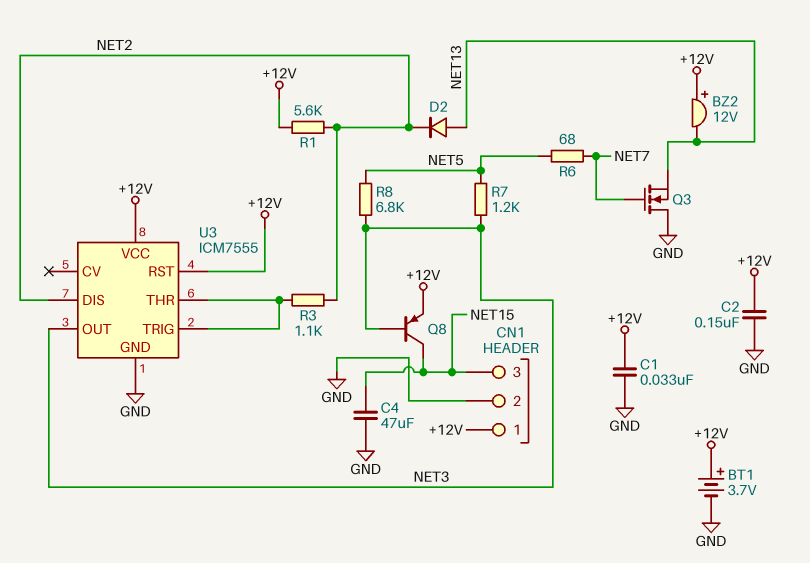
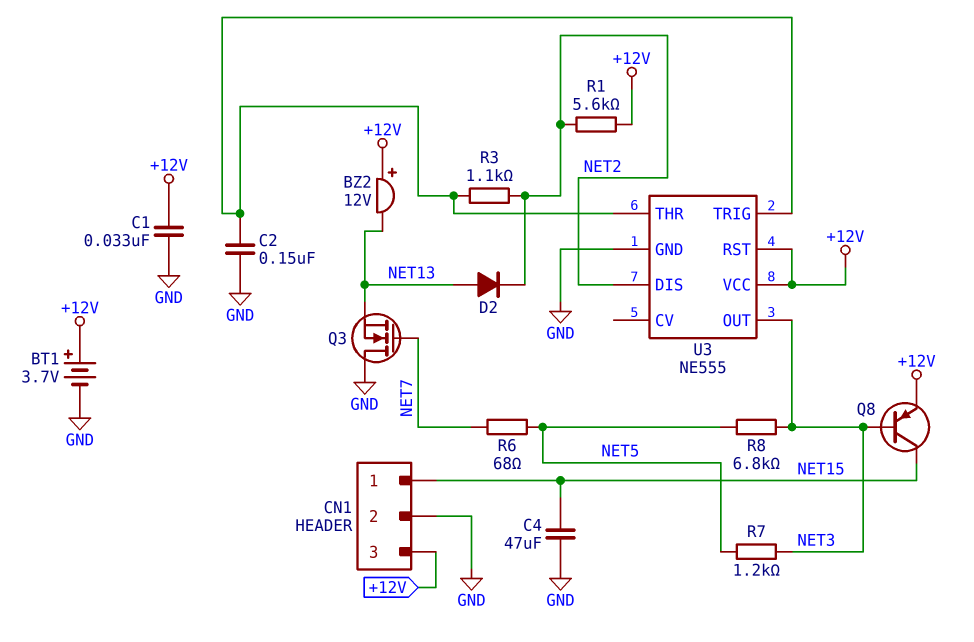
C2: 150nF (+12V, GND) -> 150nF (GND, U3/THR)
CN1 pin 1: +12V -> NET15
CN1 pin 3: NET15 -> +12V
U3: ICM7555 -> NE555

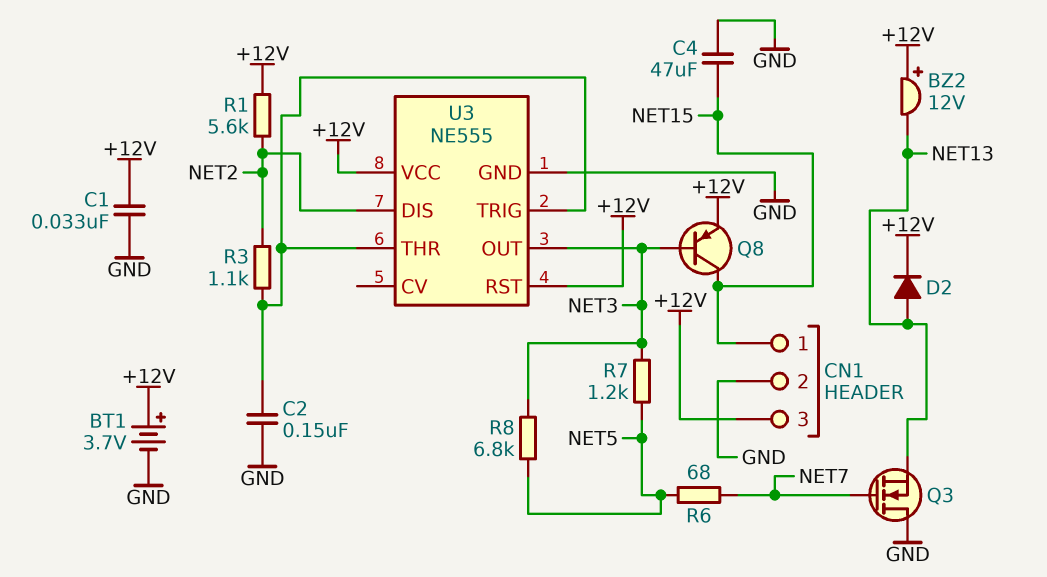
D2: diode (A NET13, K NET2) -> diode (A NET13, K +12V)

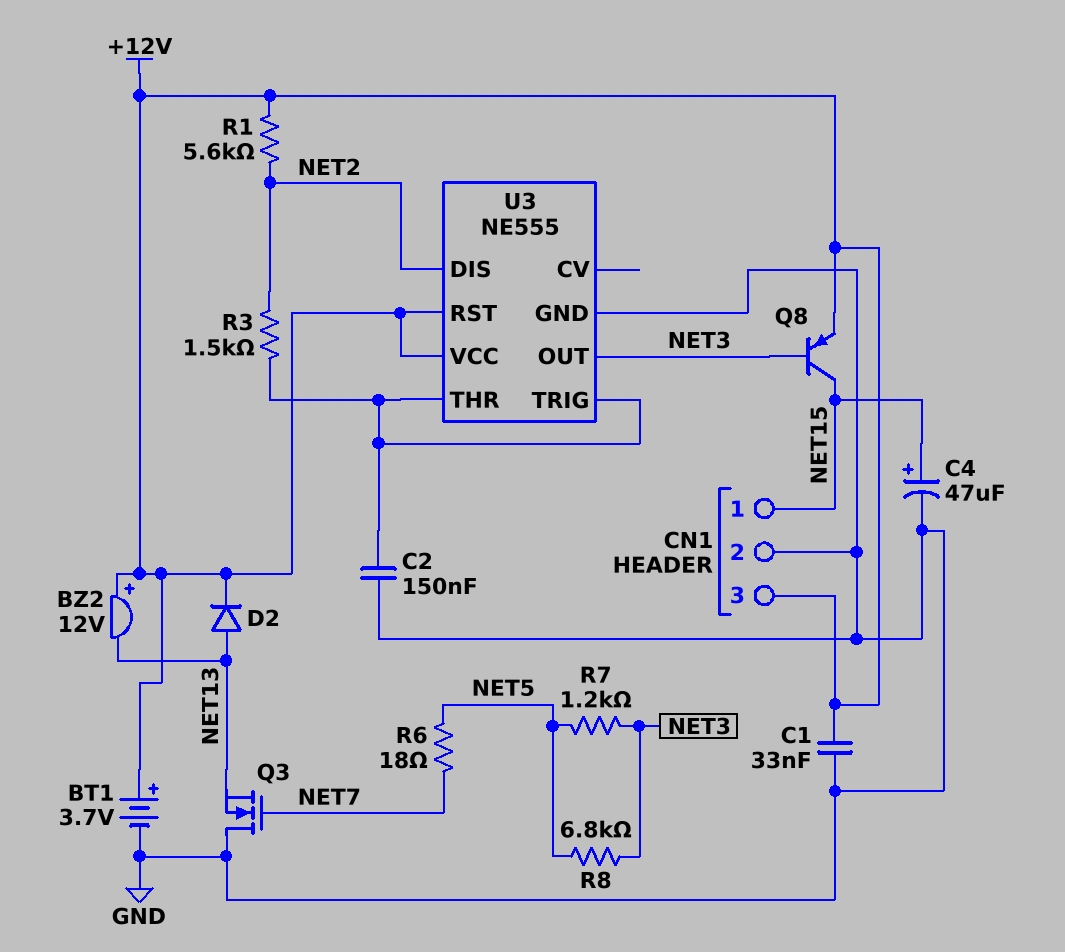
C4: 47uF (GND, NET15) -> 47uF (plus NET15, minus GND)
R3: 1.1k (NET2, U3/THR) -> 1.5k (NET2, U3/THR)
R6: 68 (NET5, NET7) -> 18 (NET5, NET7)

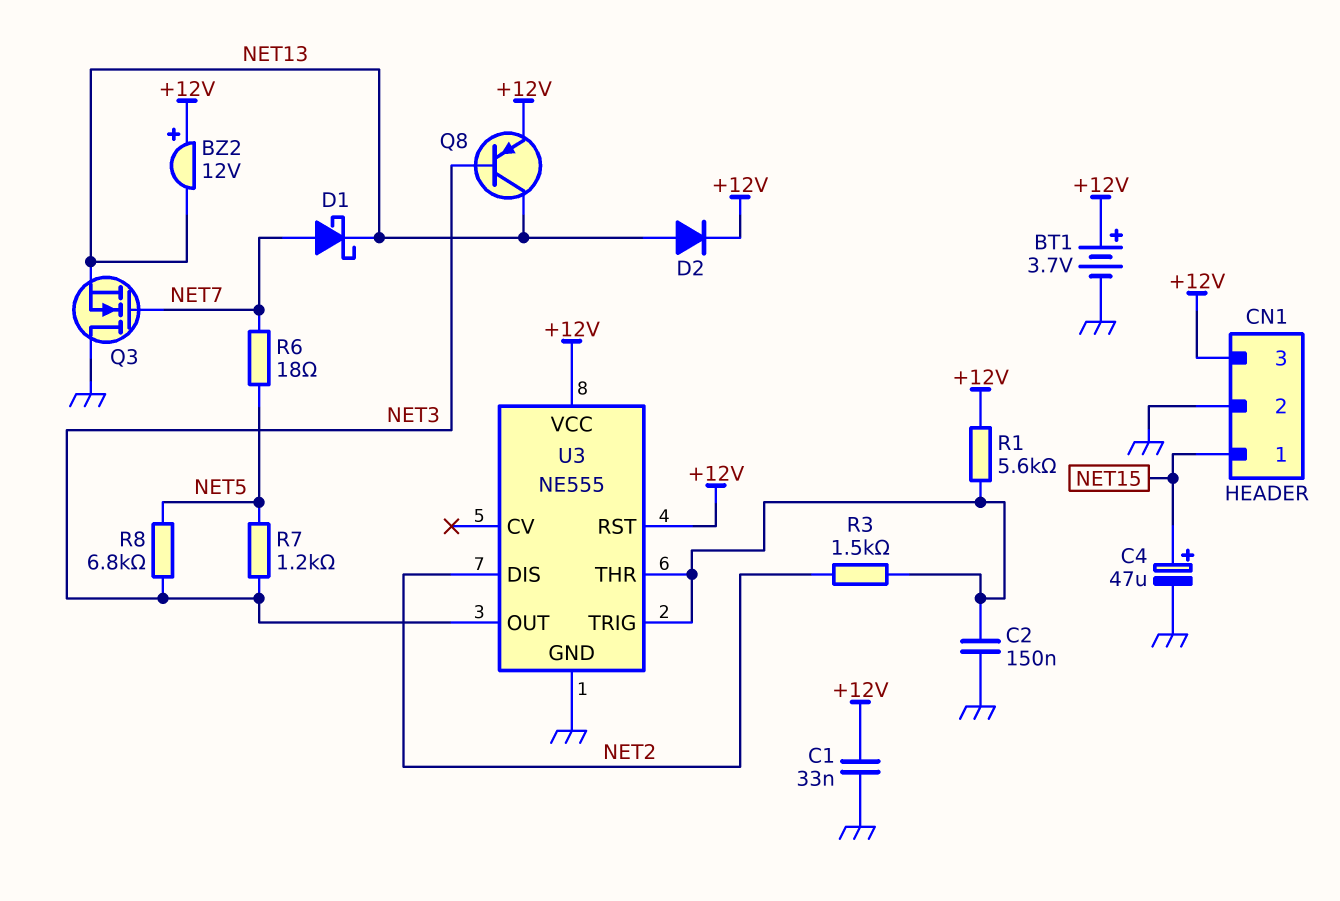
D1: none -> schottky (A NET7, K NET13)
Q8: PNP (B NET3, C NET15, E +12V) -> PNP (B NET3, C NET13, E +12V)
R1: 5.6k (+12V, NET2) -> 5.6k (+12V, U3/THR)

